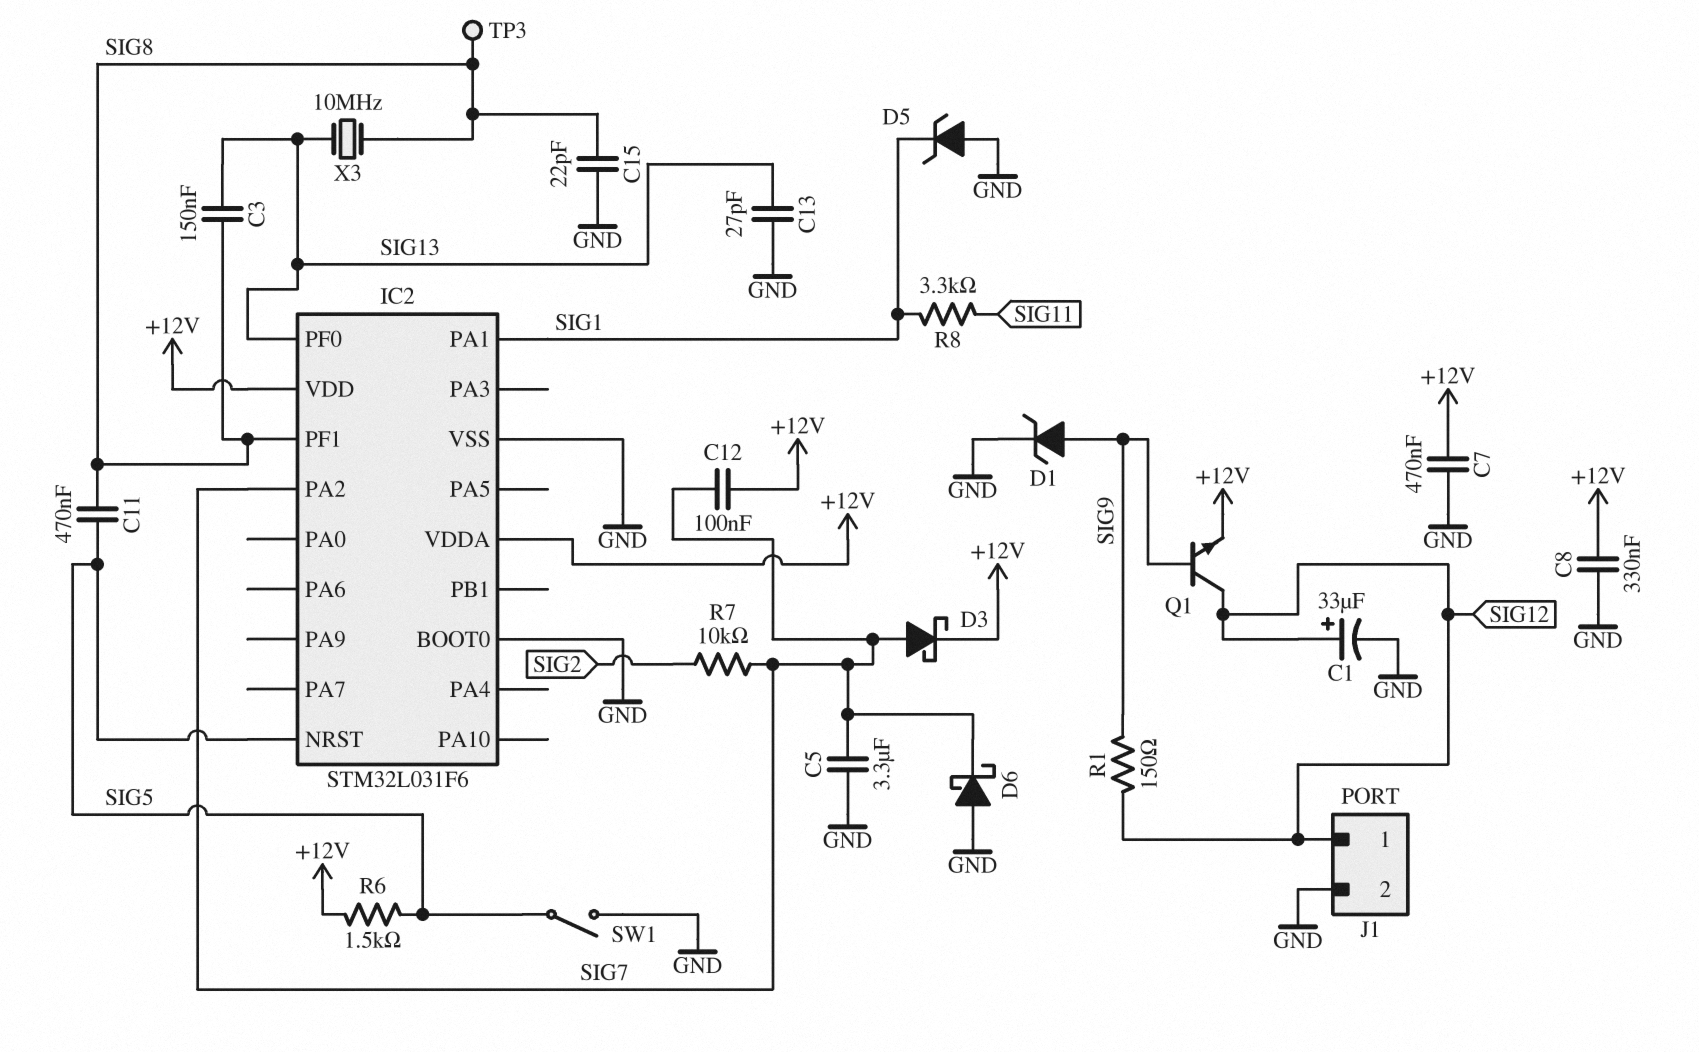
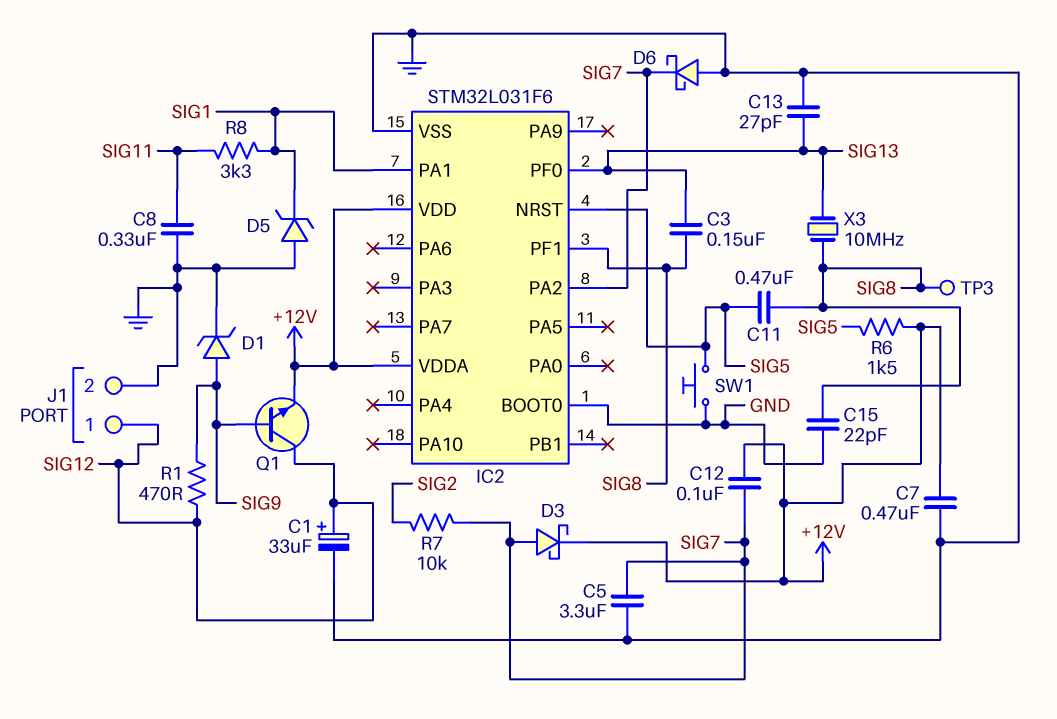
C8: 330nF (+12V, GND) -> 330nF (GND, SIG11)
R1: 150 (SIG9, SIG12) -> 470 (SIG9, SIG12)
SW1: switch (GND, SIG5) -> button (GND, SIG5)

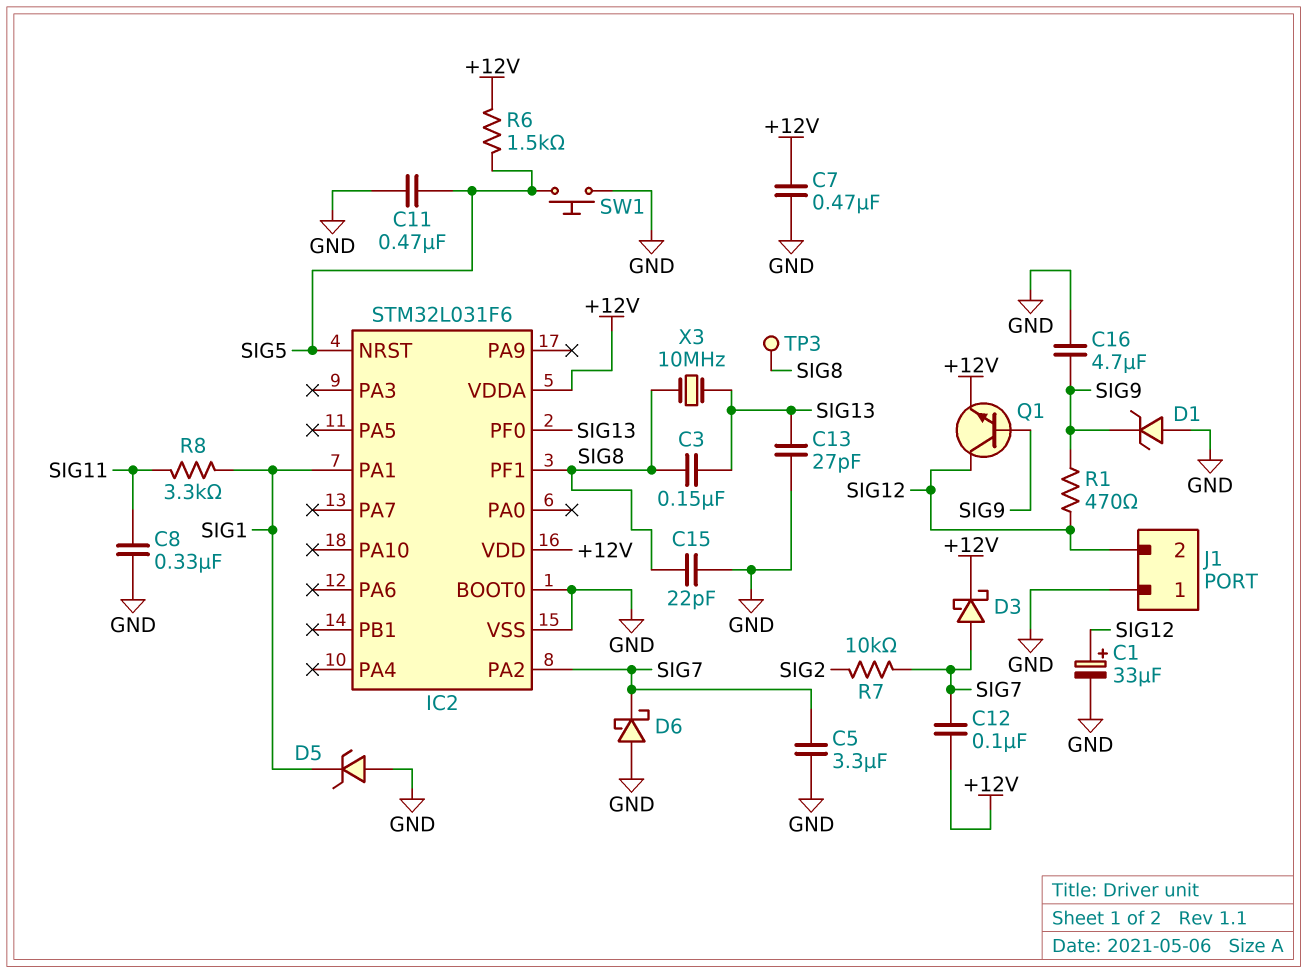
C11: 470nF (SIG5, SIG8) -> 470nF (GND, SIG5)
C16: none -> 4.7uF (GND, SIG9)
D1: zener (A SIG9, K GND) -> zener (A GND, K SIG9)
J1 pin 1: SIG12 -> GND
J1 pin 2: GND -> SIG12

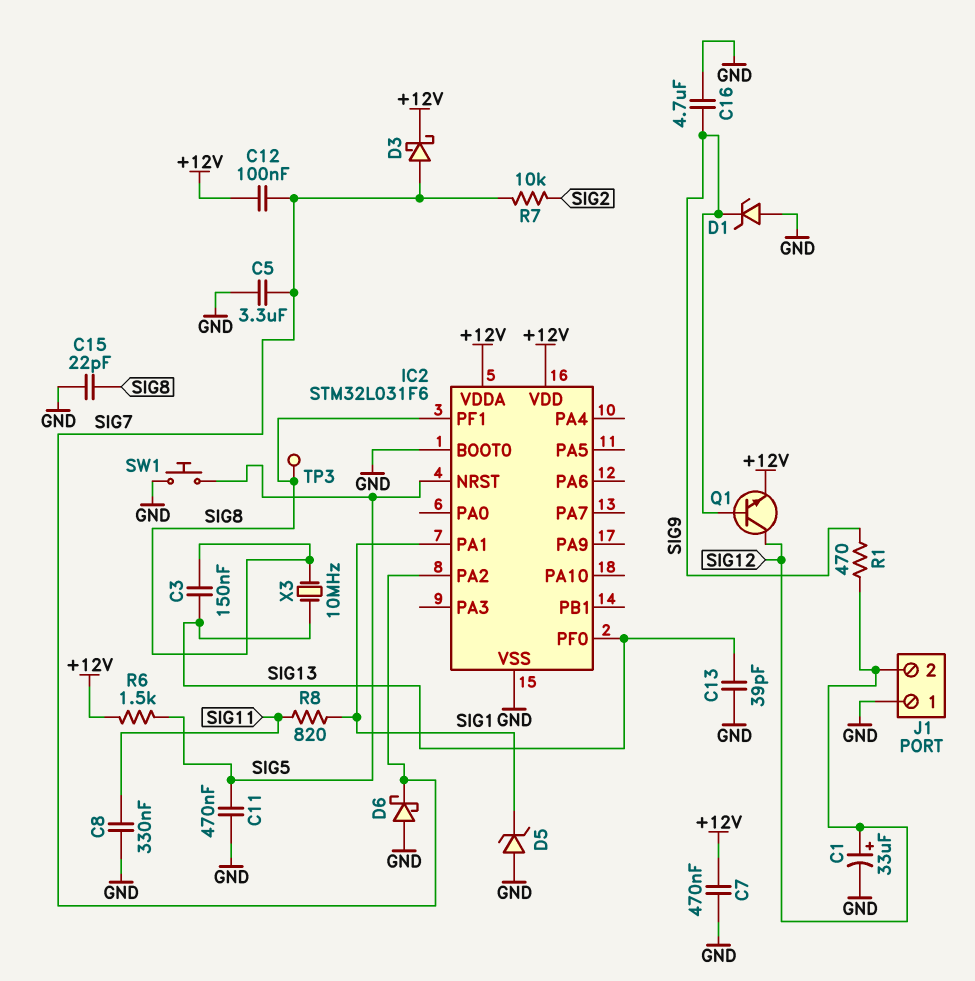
C13: 27pF (GND, SIG13) -> 39pF (GND, SIG13)
R8: 3.3k (SIG1, SIG11) -> 820 (SIG1, SIG11)

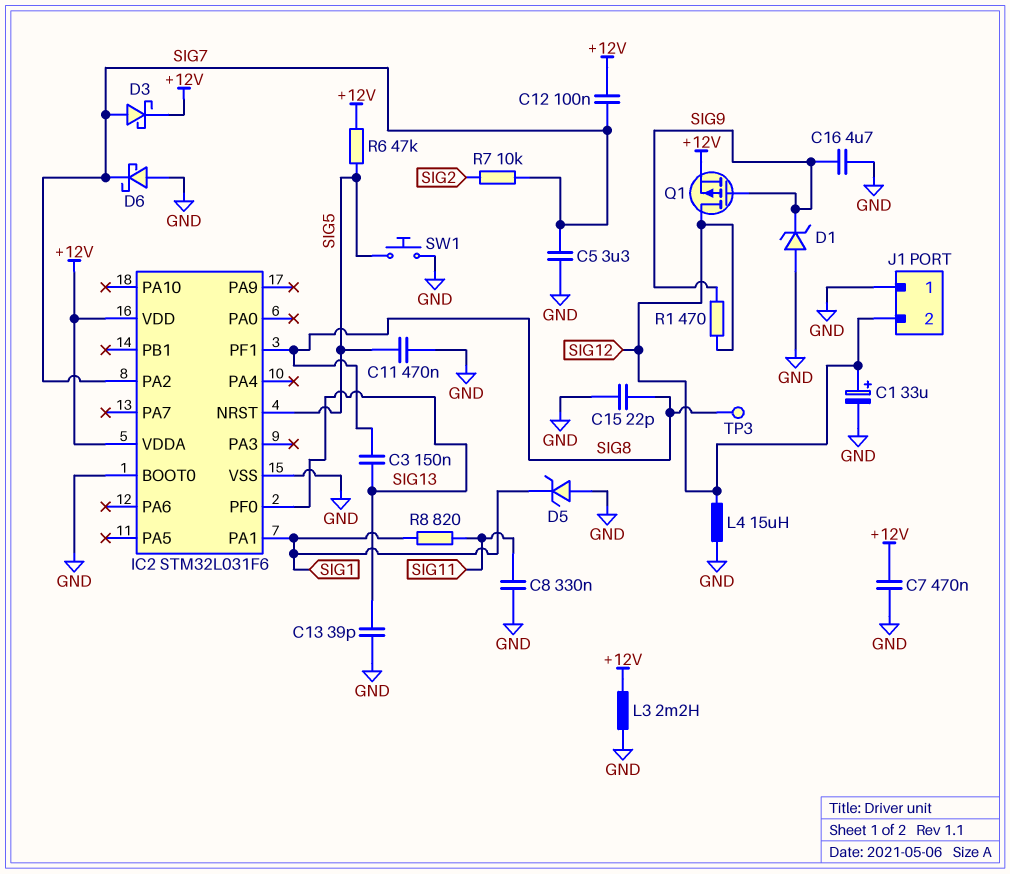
L3: none -> 2.2mH (+12V, GND)
L4: none -> 15uH (GND, SIG12)
Q1: NPN (B SIG9, C SIG12, E +12V) -> PMOS (G SIG9, D SIG12, S +12V)
R6: 1.5k (+12V, SIG5) -> 47k (+12V, SIG5)
X3: 10MHz (SIG8, SIG13) -> none

